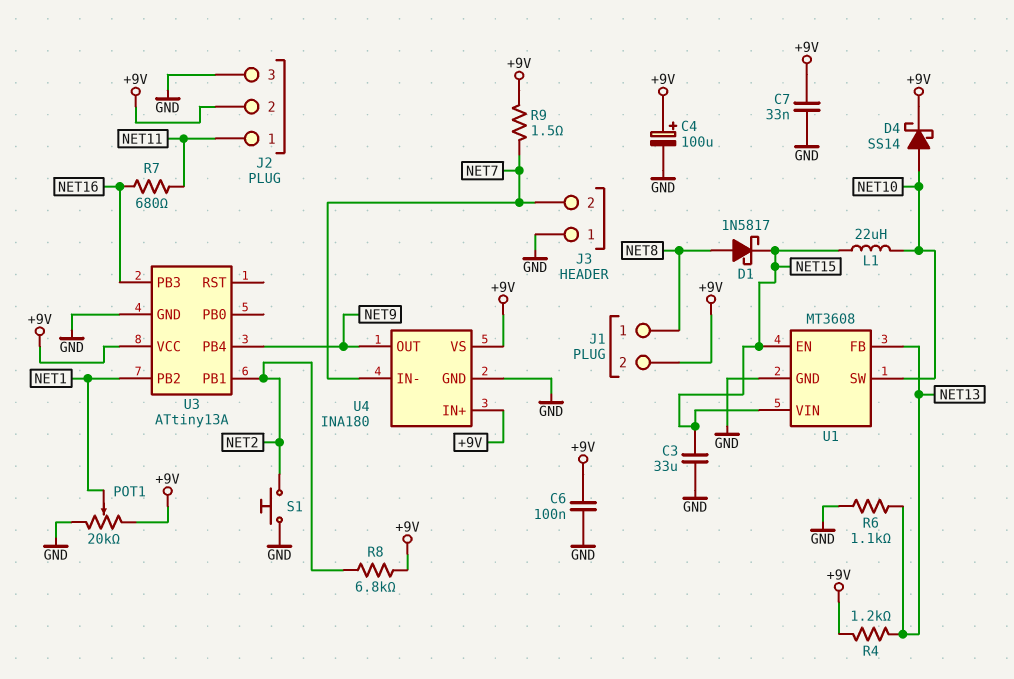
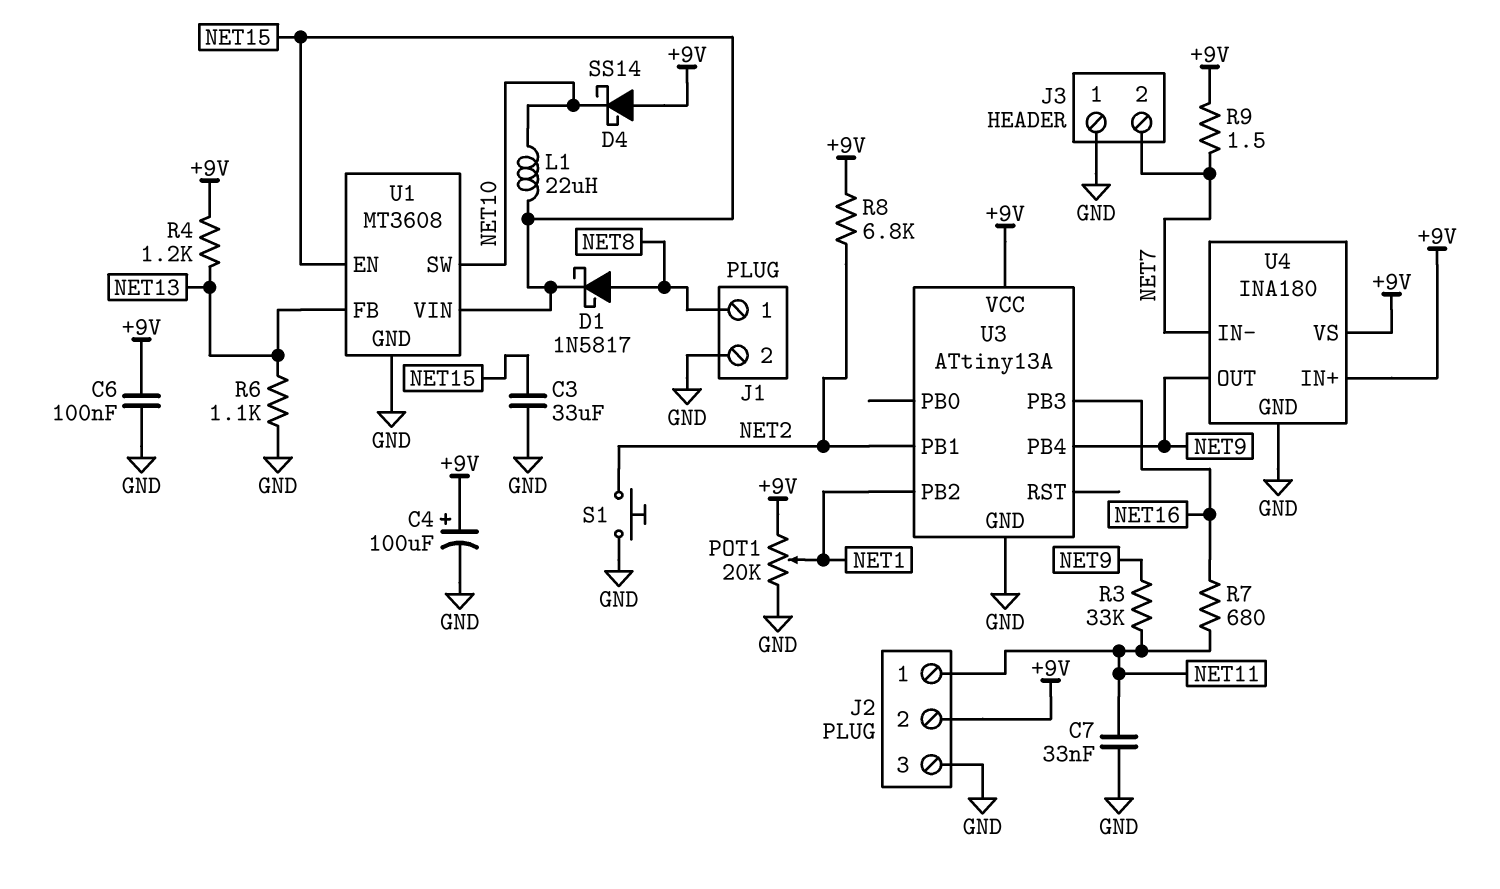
C7: 33nF (+9V, GND) -> 33nF (GND, NET11)
D4: schottky SS14 (A NET10, K +9V) -> schottky SS14 (A +9V, K NET10)
J1 pin 2: +9V -> GND
R3: none -> 33k (NET9, NET11)

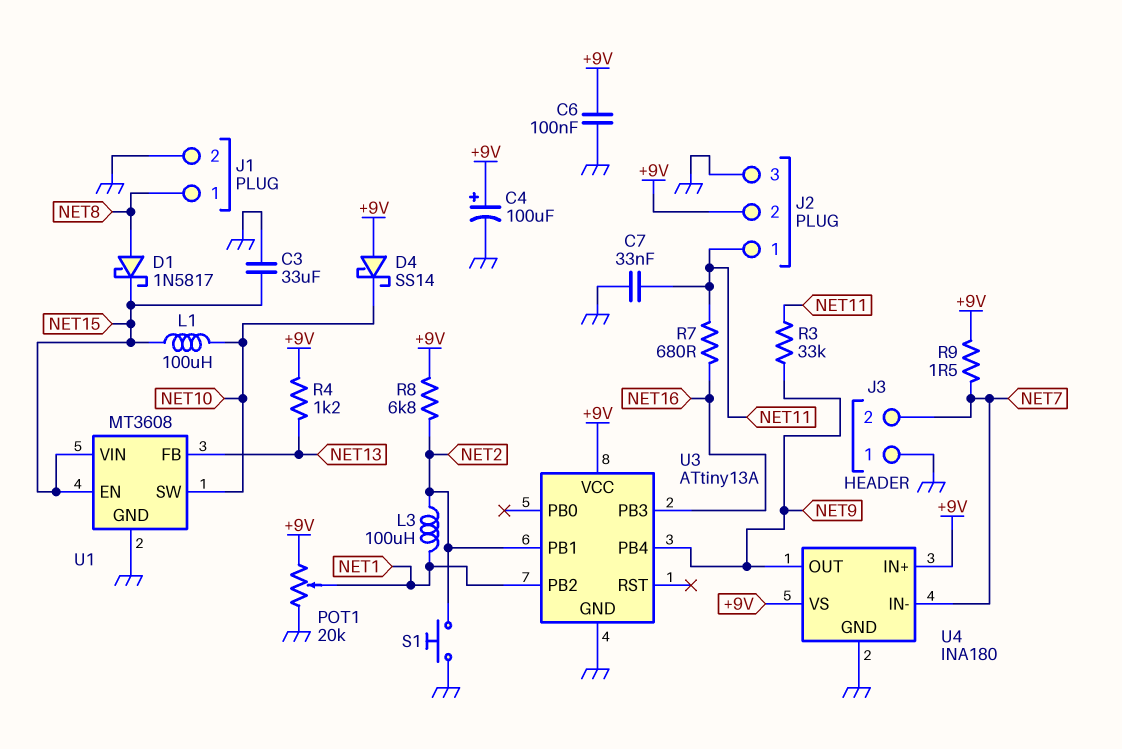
L1: 22uH (NET10, NET15) -> 100uH (NET10, NET15)
L3: none -> 100uH (NET1, NET2)
R6: 1.1k (GND, NET13) -> none

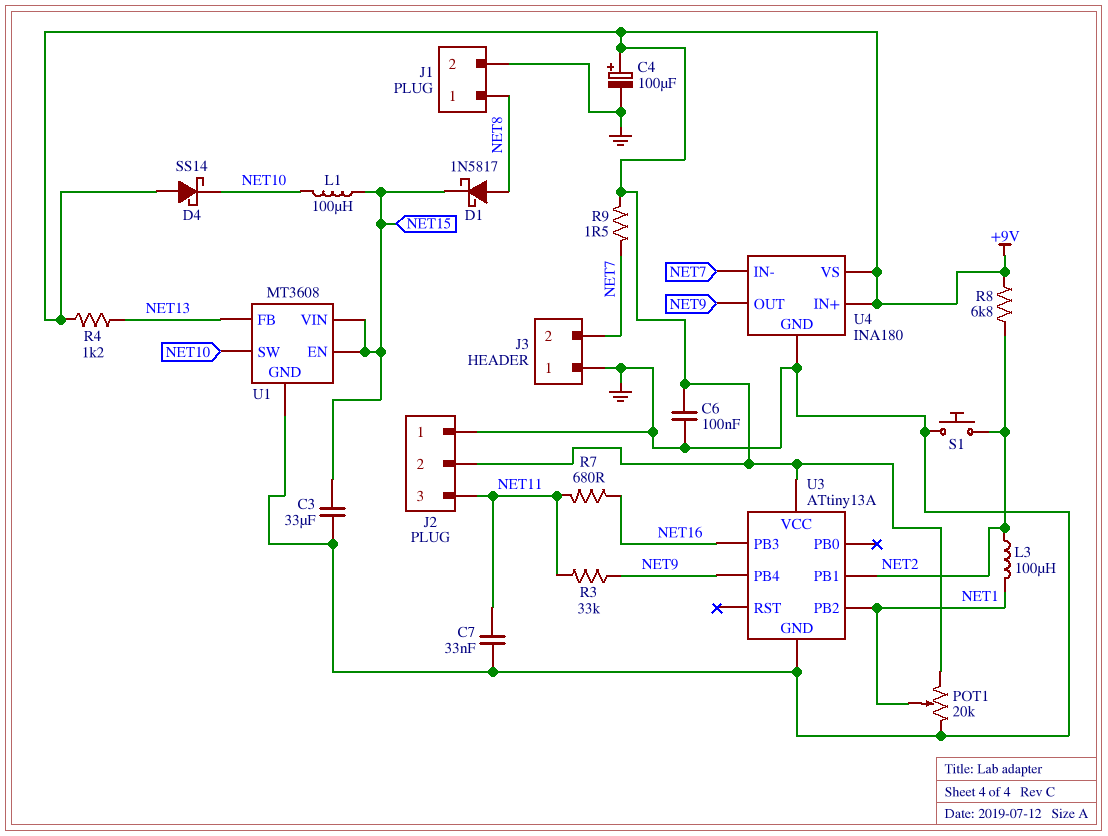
J2 pin 1: NET11 -> GND
J2 pin 3: GND -> NET11

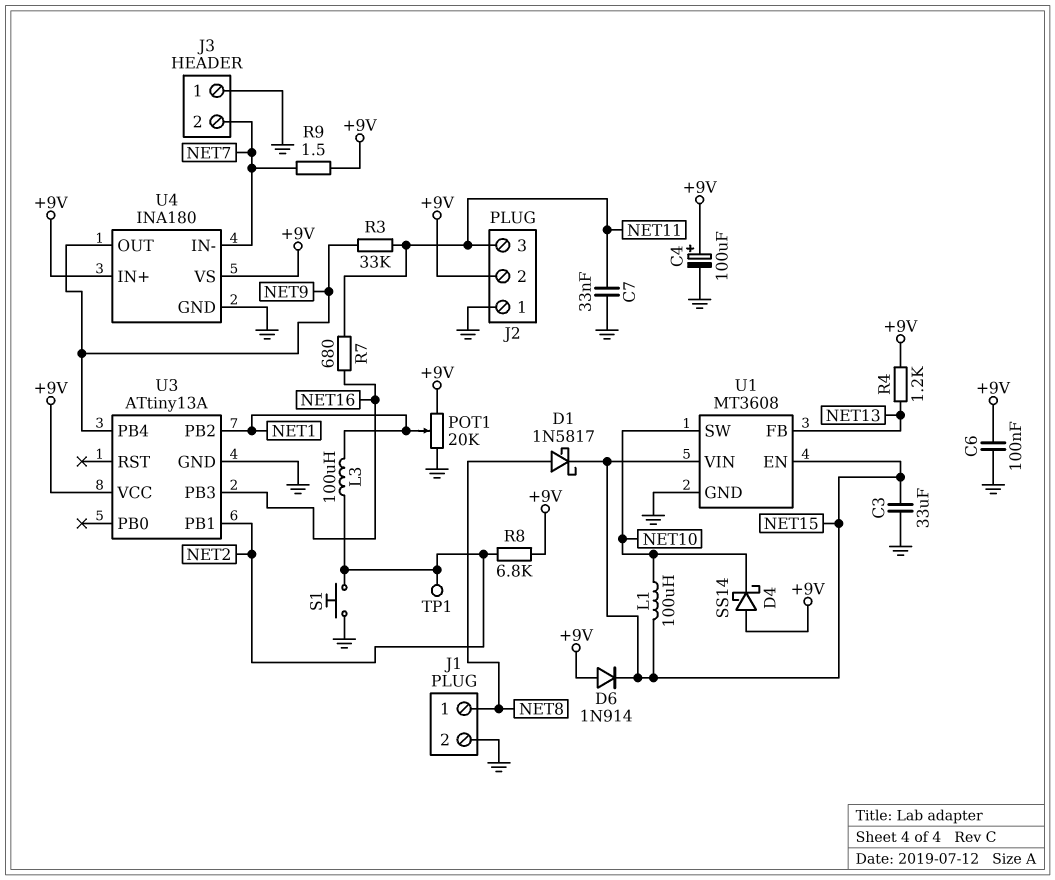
D6: none -> diode 1N914 (A +9V, K NET15)
TP1: none -> test point (NET2)

